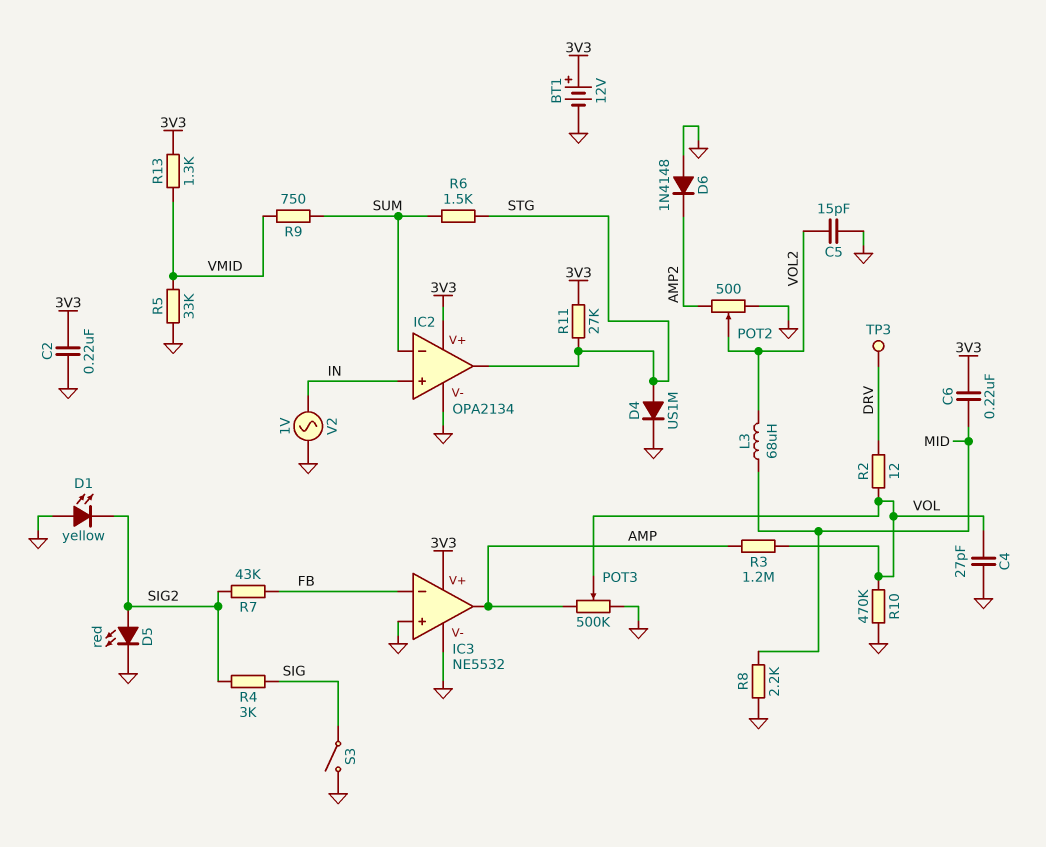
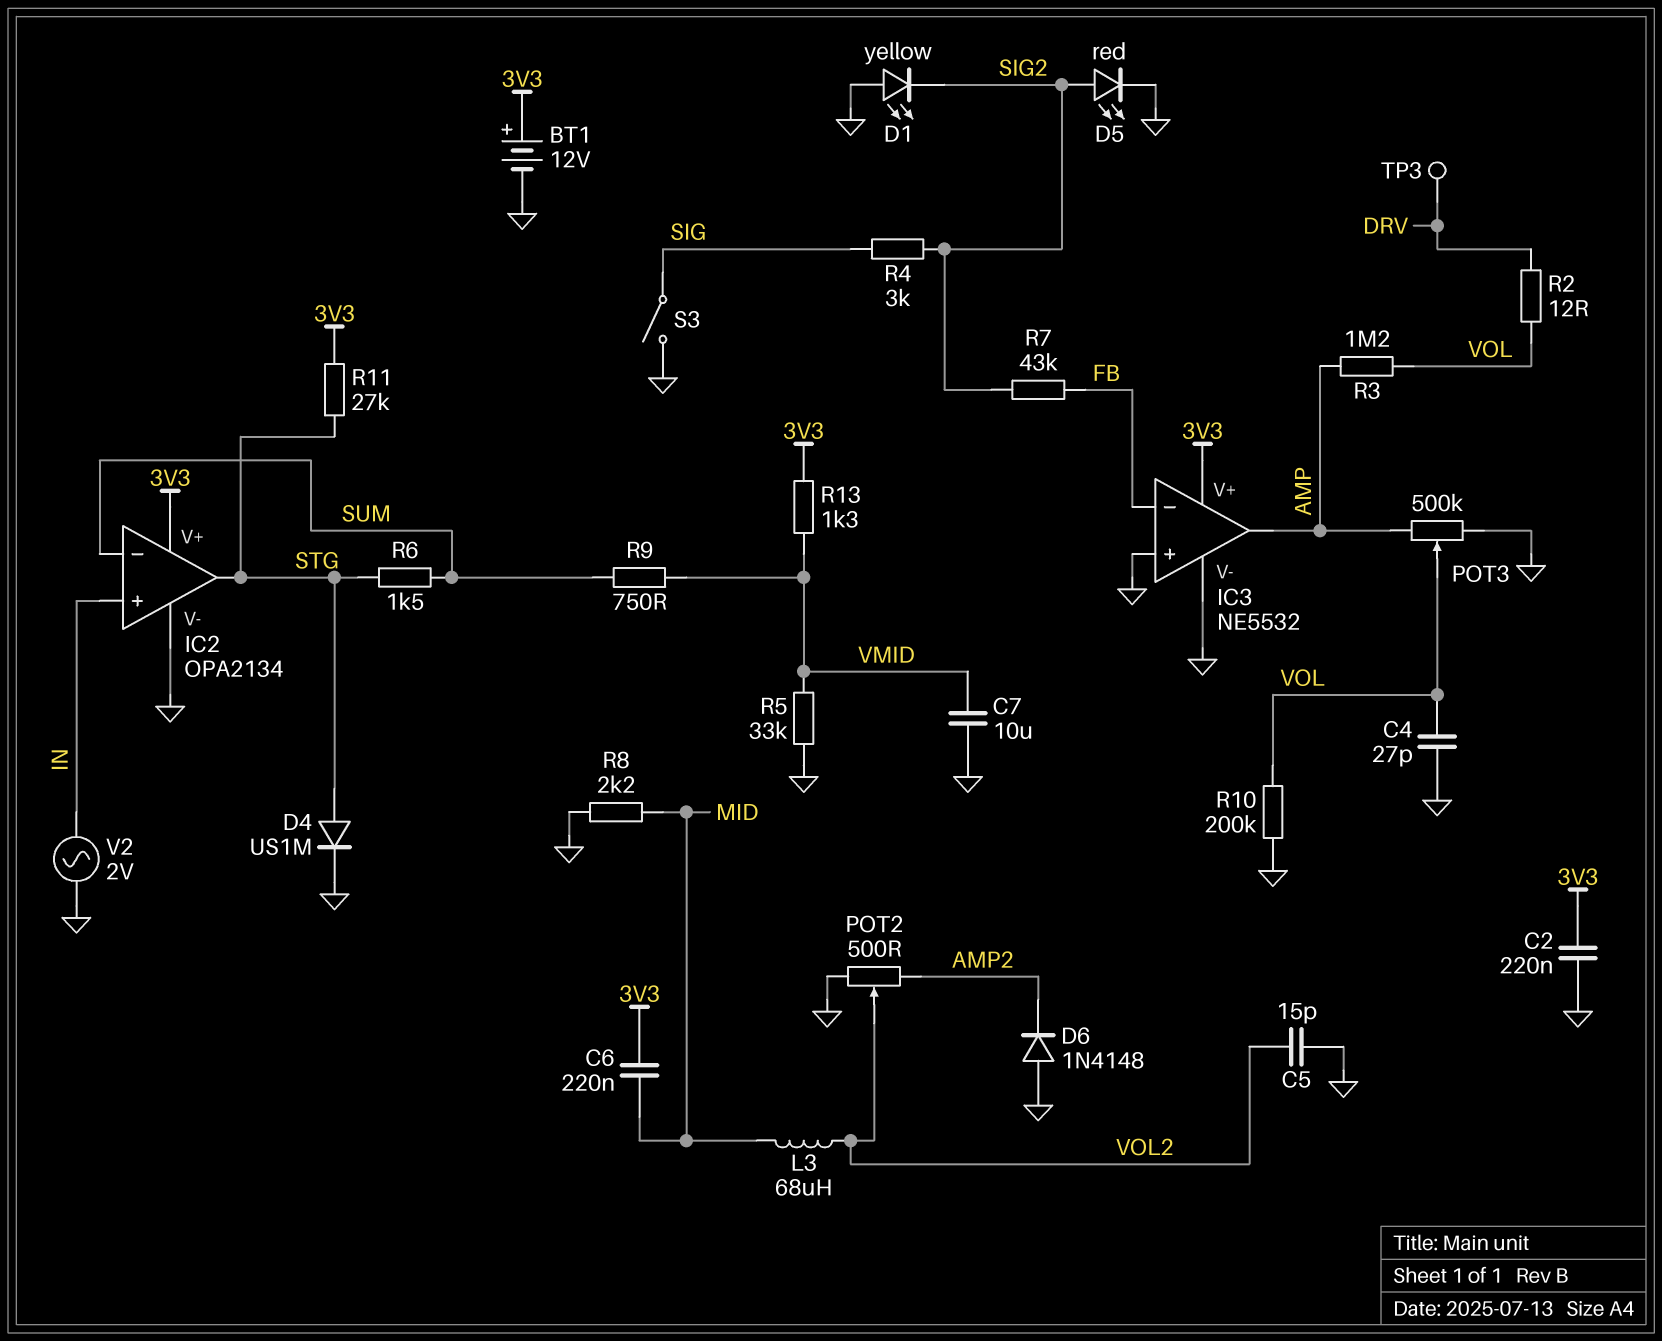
C7: none -> 10uF (GND, VMID)
R10: 470k (GND, VOL) -> 200k (GND, VOL)
V2: AC 1V (GND, IN) -> AC 2V (GND, IN)

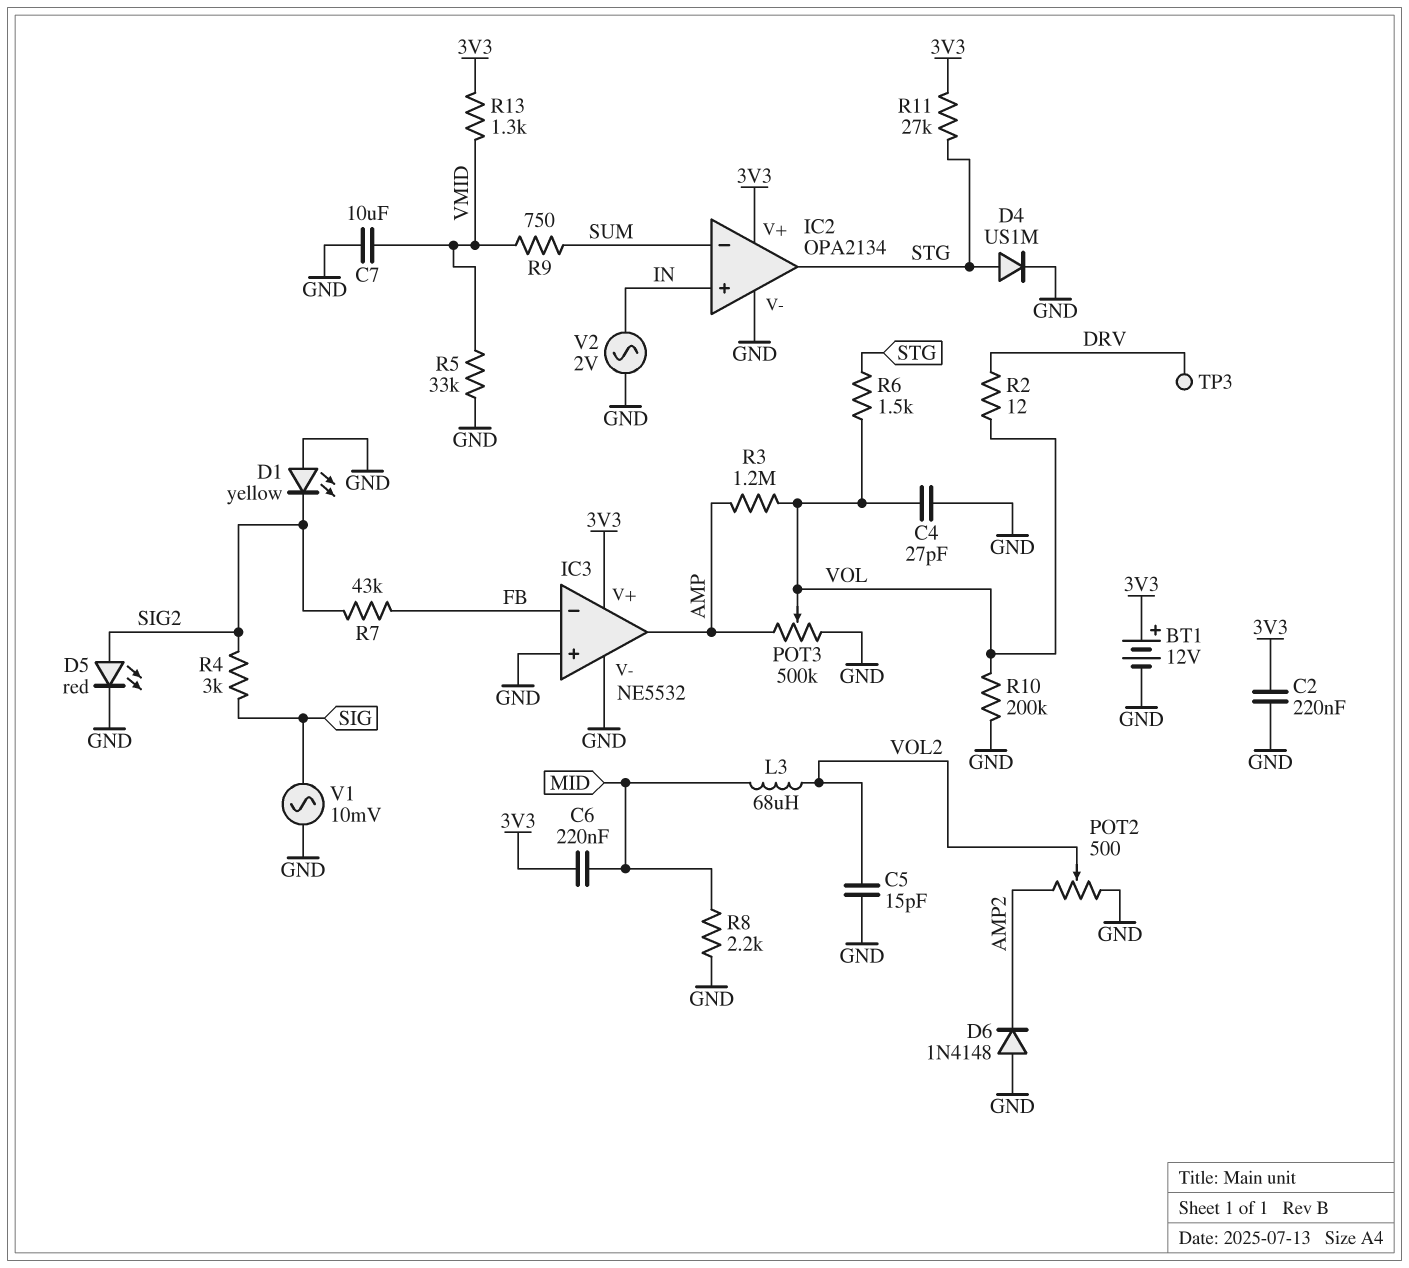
R6: 1.5k (STG, SUM) -> 1.5k (STG, VOL)
S3: switch (GND, SIG) -> none
V1: none -> AC 10mV (GND, SIG)

